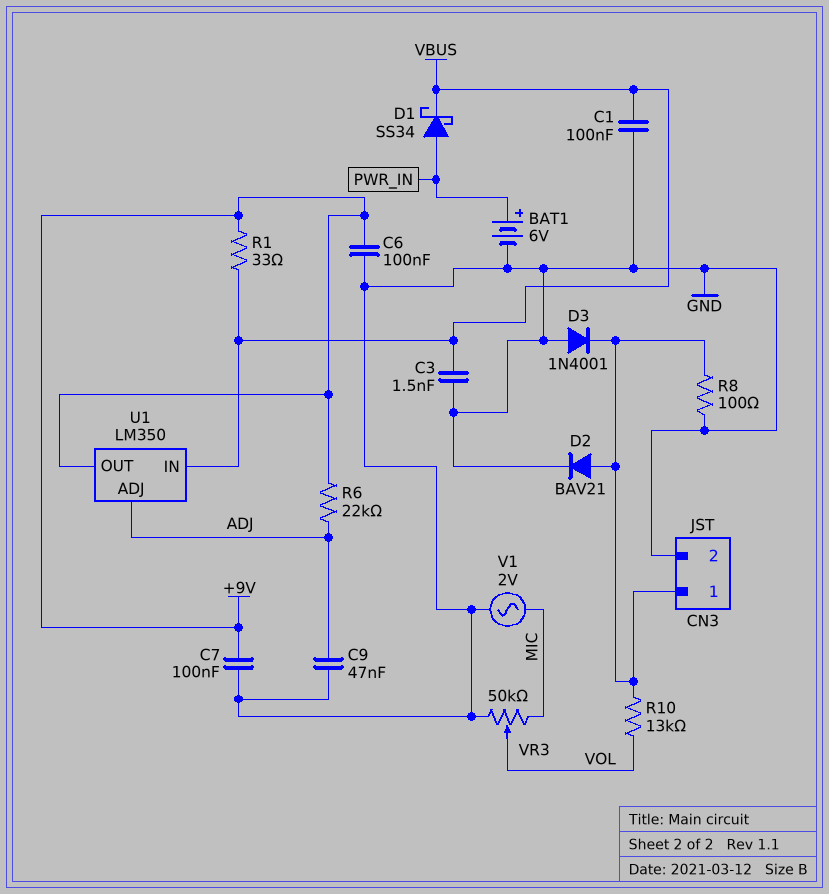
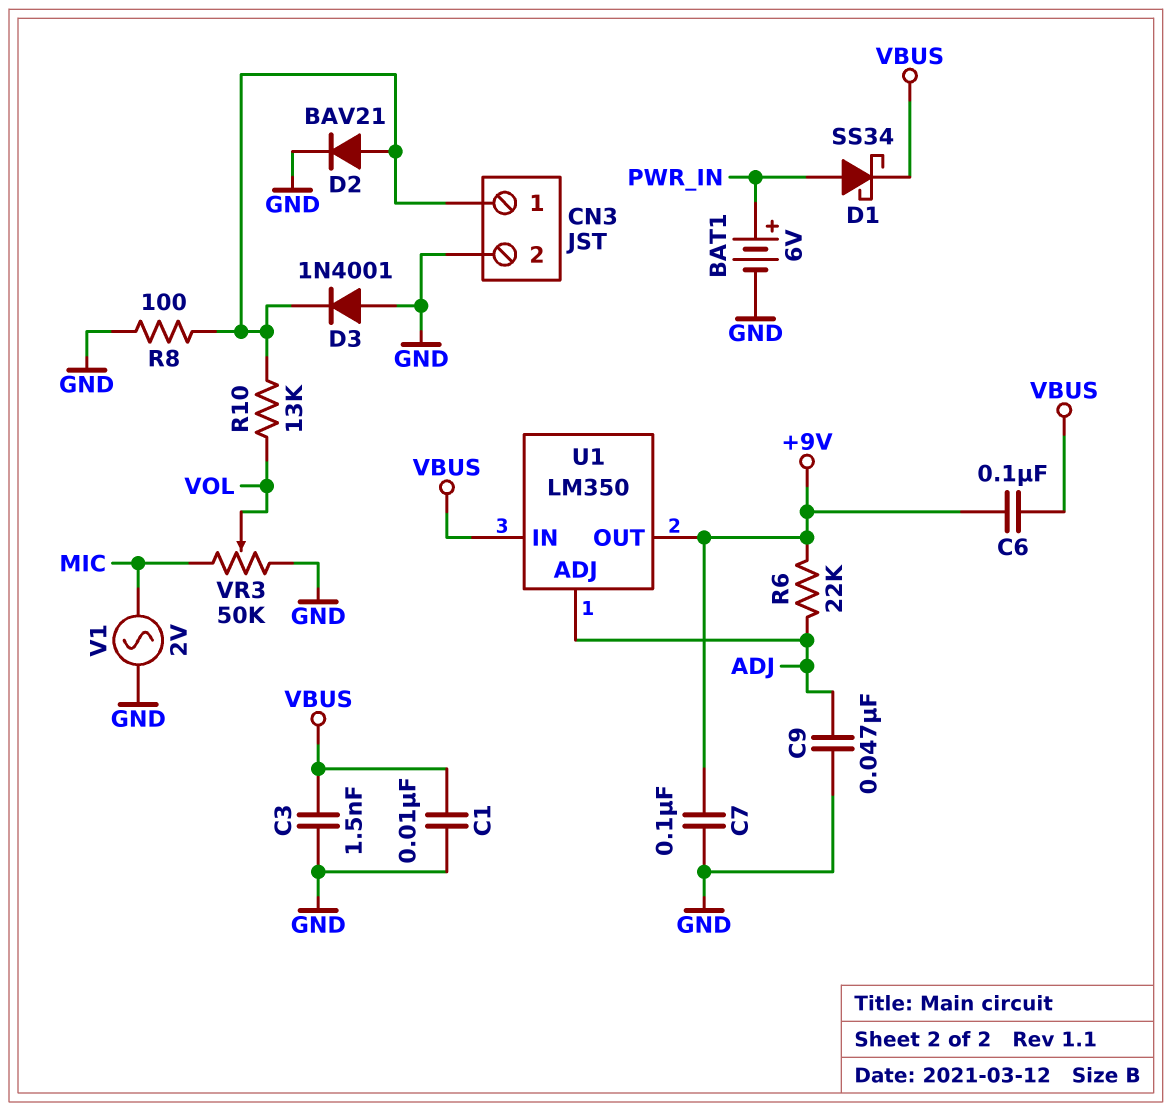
C1: 100nF (GND, VBUS) -> 10nF (GND, VBUS)
C6: 100nF (+9V, GND) -> 100nF (+9V, VBUS)
R1: 33 (+9V, VBUS) -> none

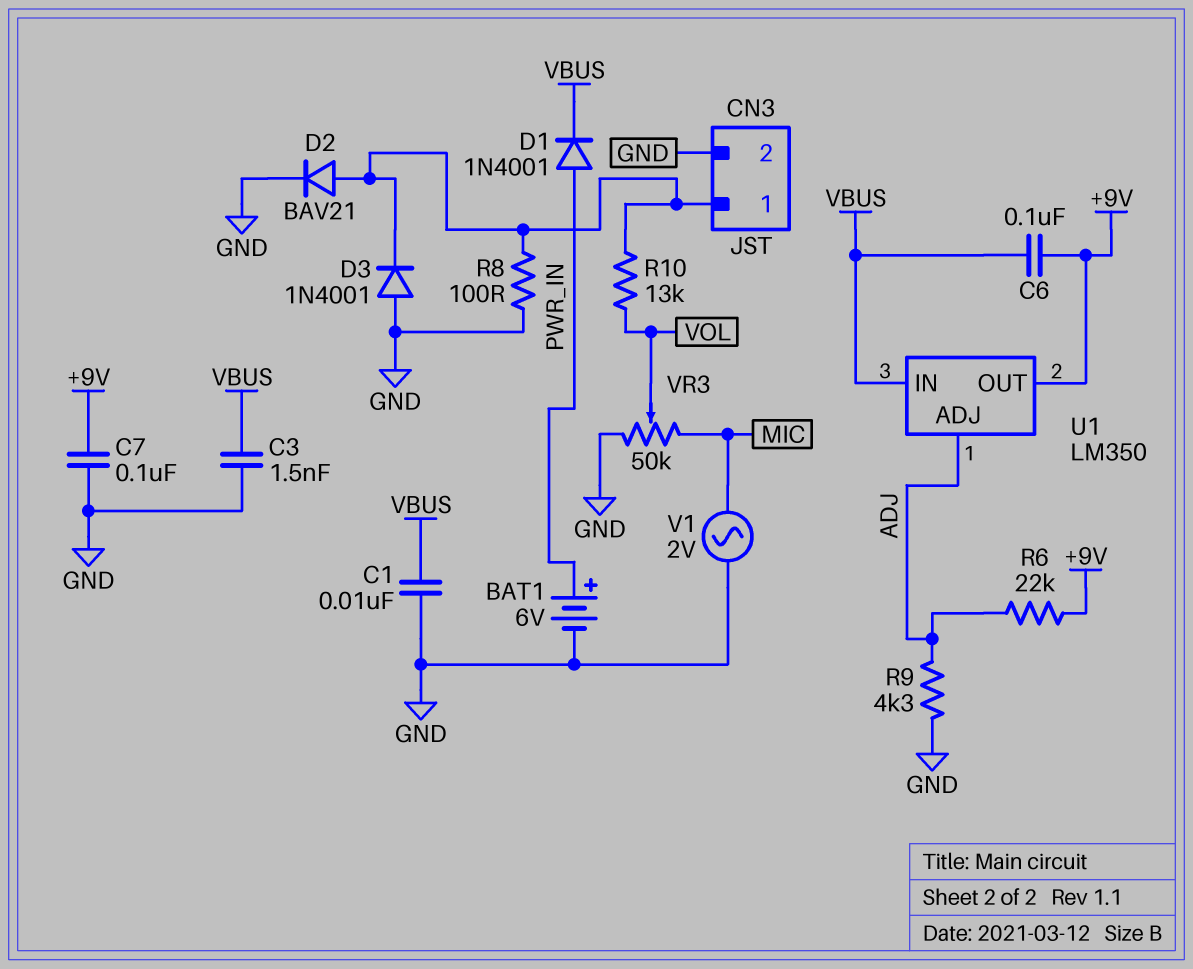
C9: 47nF (ADJ, GND) -> none
D1: schottky SS34 (A PWR_IN, K VBUS) -> diode 1N4001 (A PWR_IN, K VBUS)
R9: none -> 4.3k (ADJ, GND)

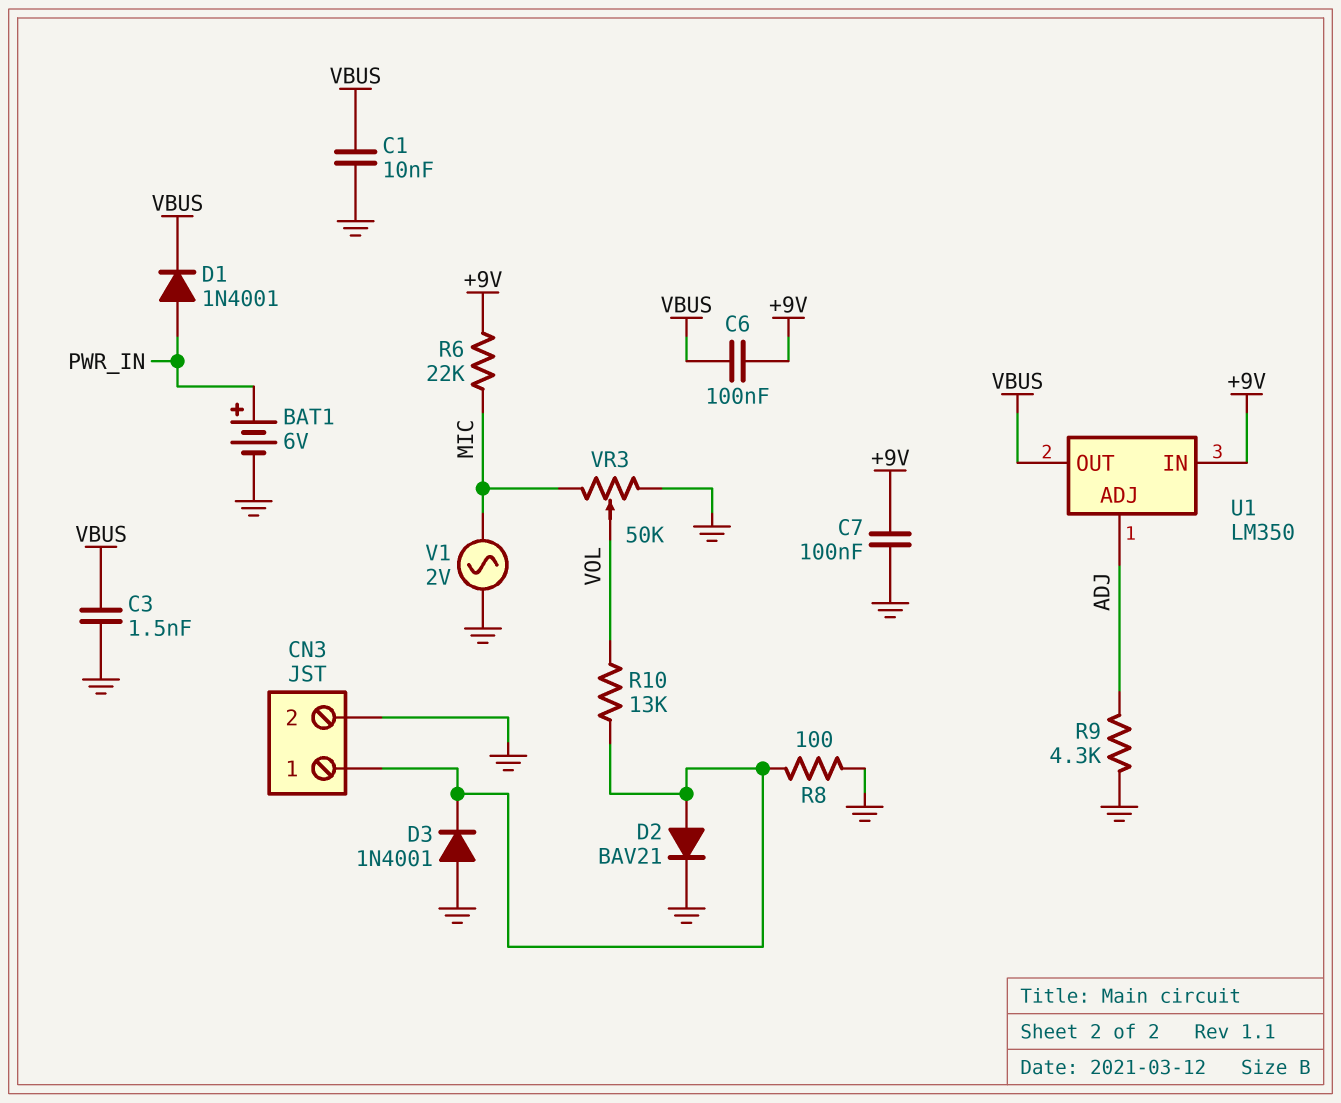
R6: 22k (+9V, ADJ) -> 22k (+9V, MIC)
U1 pin IN: VBUS -> +9V
U1 pin OUT: +9V -> VBUS

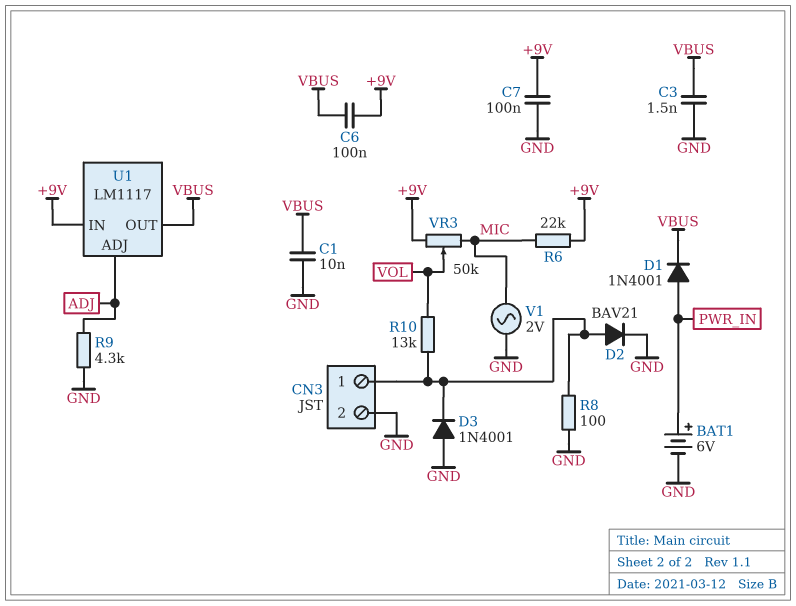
U1: LM350 -> LM1117
VR3: 50k (GND, MIC, wiper VOL) -> 50k (+9V, MIC, wiper VOL)

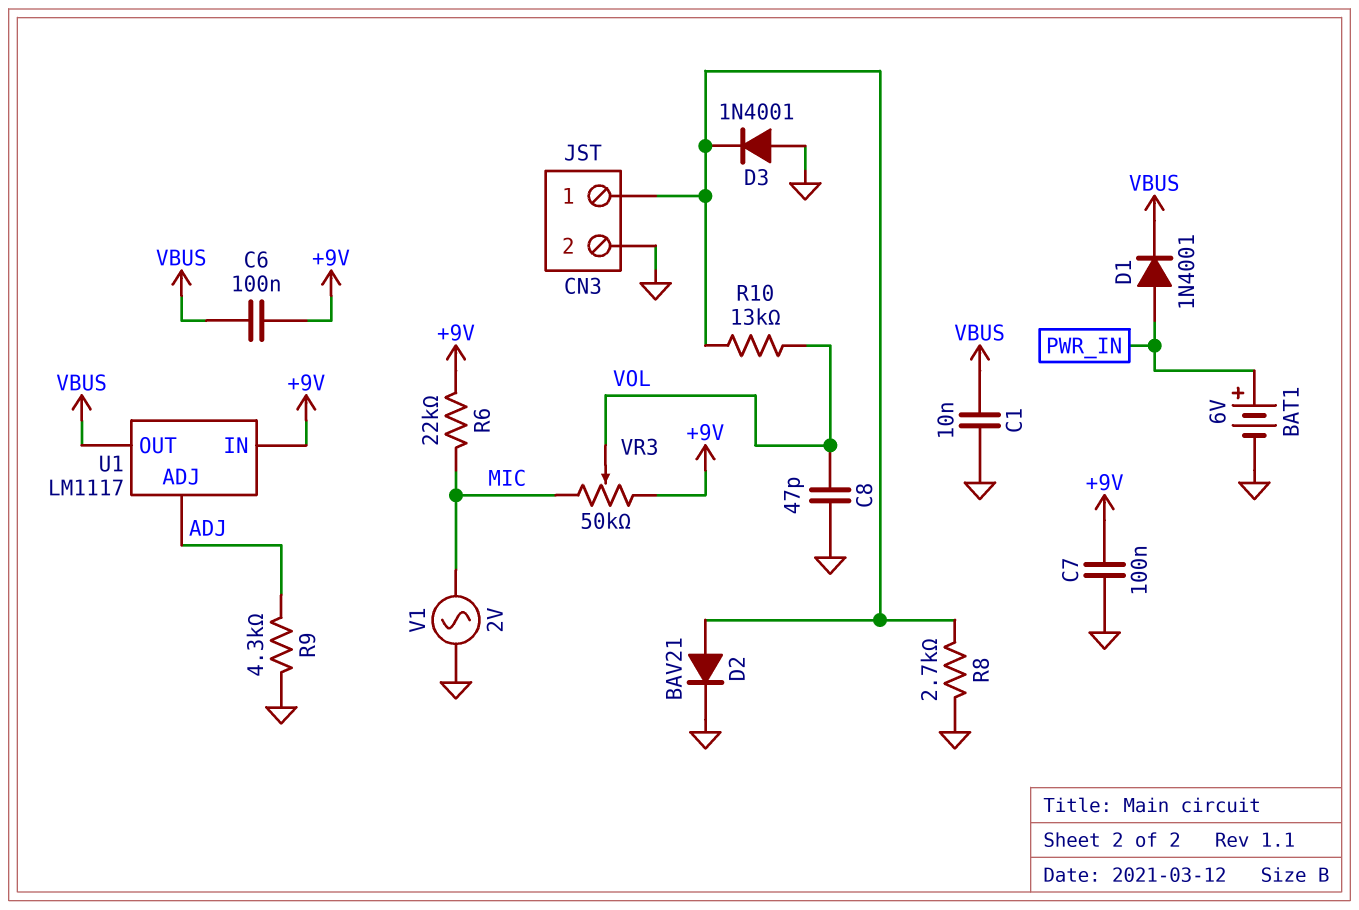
C3: 1.5nF (GND, VBUS) -> none
C8: none -> 47pF (GND, VOL)
R8: 100 (CN3/1, GND) -> 2.7k (CN3/1, GND)

